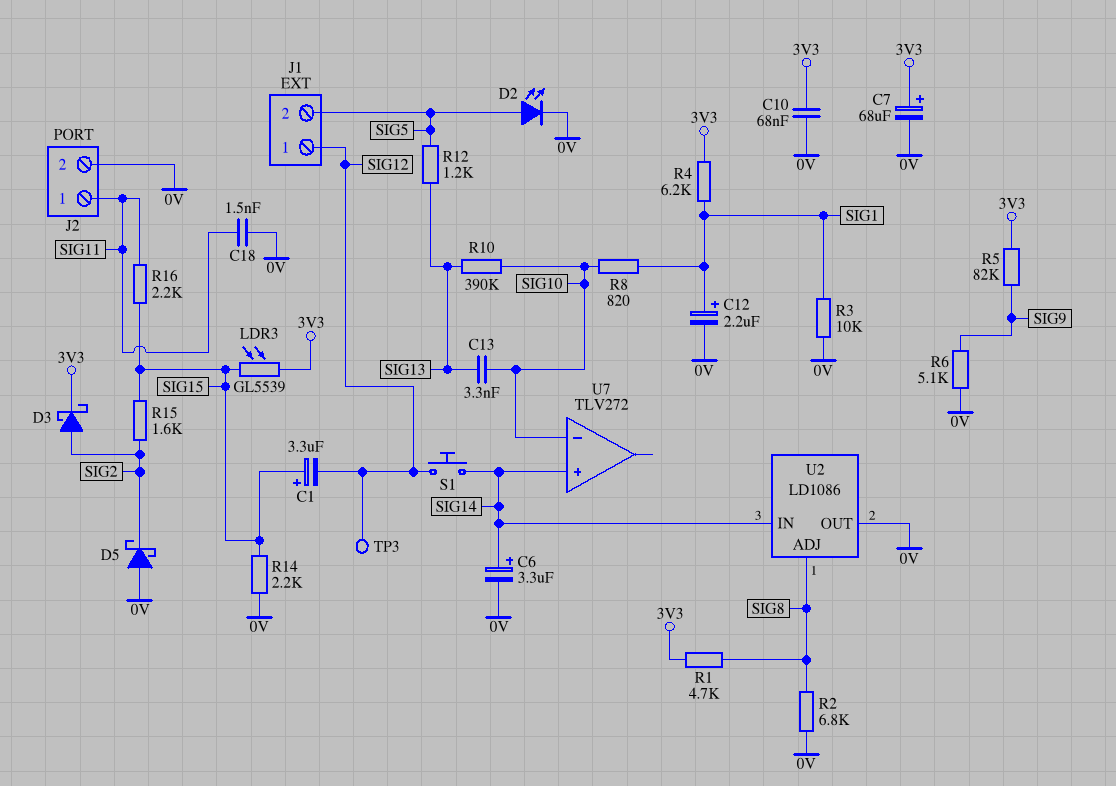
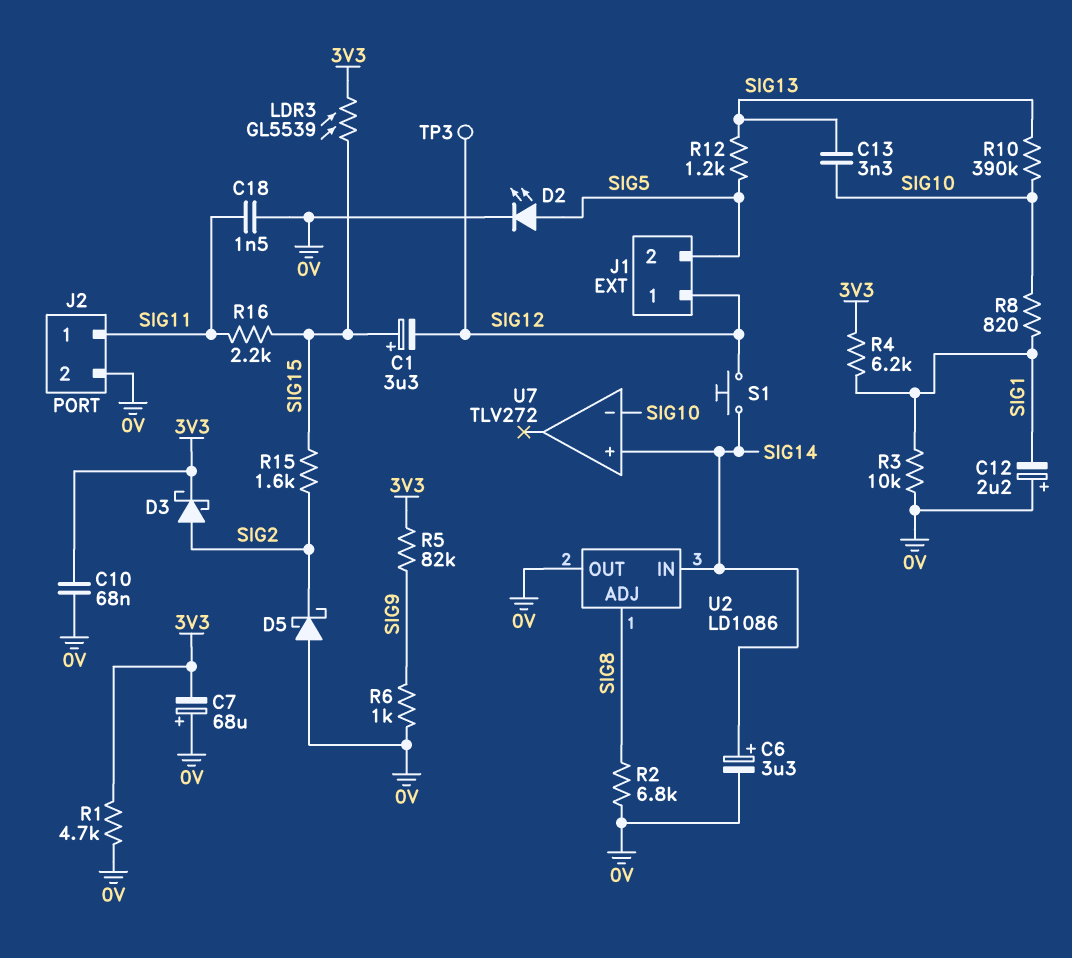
C7: 68uF (plus 3V3, minus 0V) -> 68uF (plus 0V, minus 3V3)
C12: 2.2uF (plus SIG1, minus 0V) -> 2.2uF (plus 0V, minus SIG1)
R1: 4.7k (3V3, SIG8) -> 4.7k (0V, 3V3)
R6: 5.1k (0V, SIG9) -> 1k (0V, SIG9)
R14: 2.2k (0V, SIG15) -> none

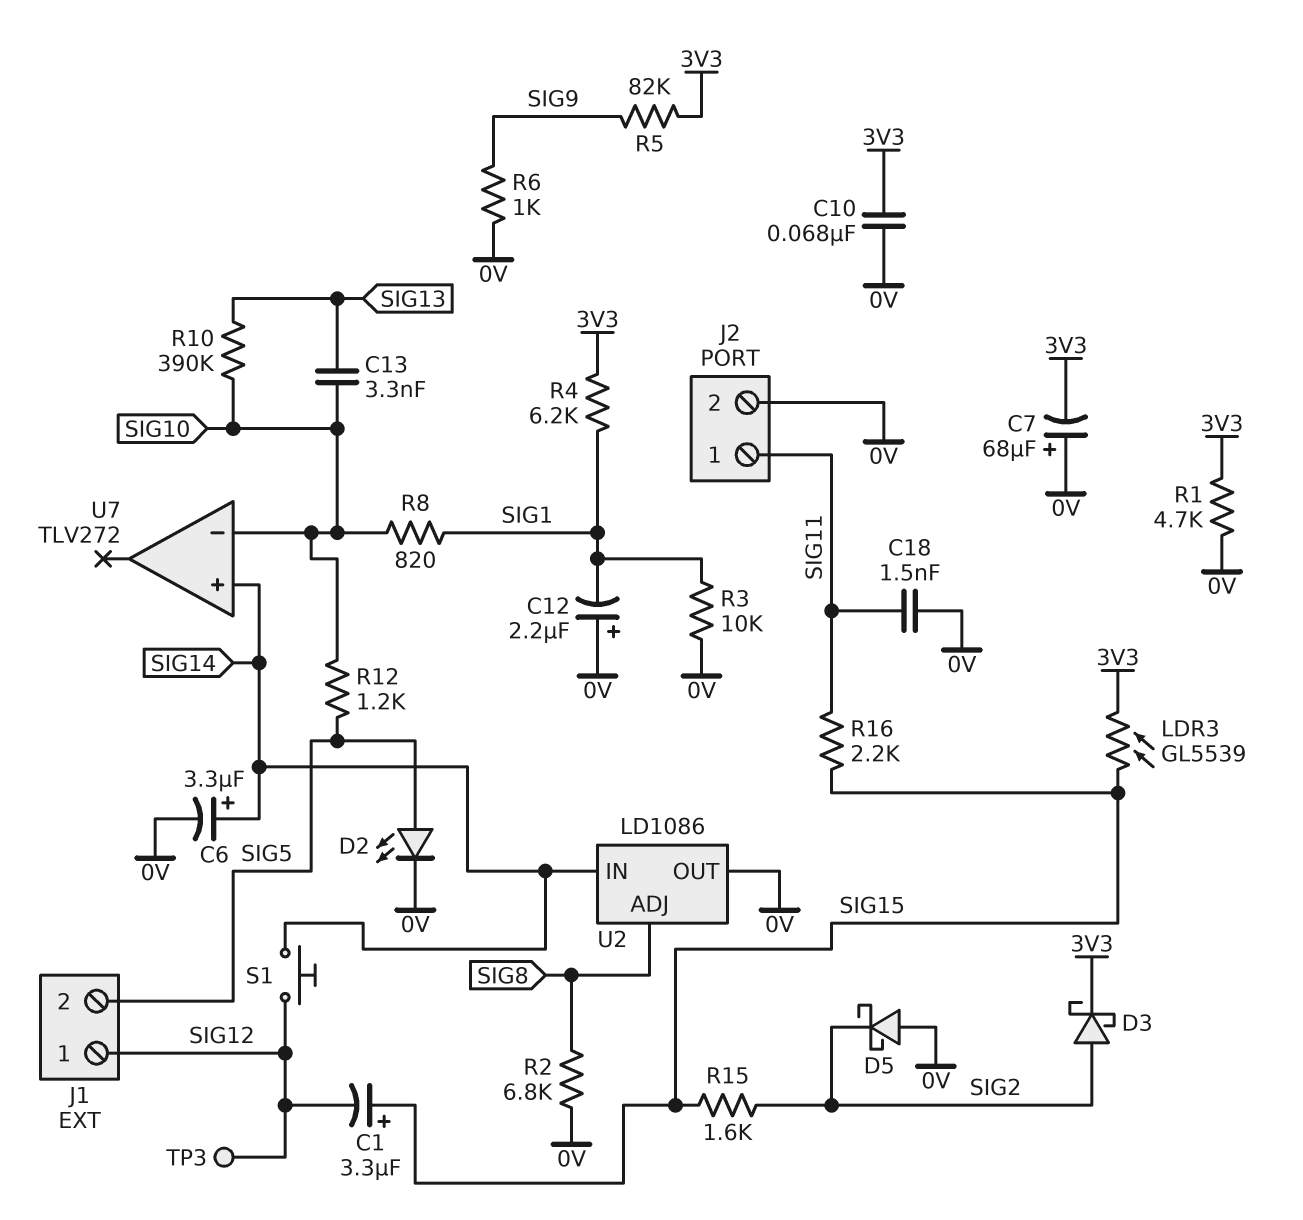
R12: 1.2k (SIG5, SIG13) -> 1.2k (SIG5, SIG10)

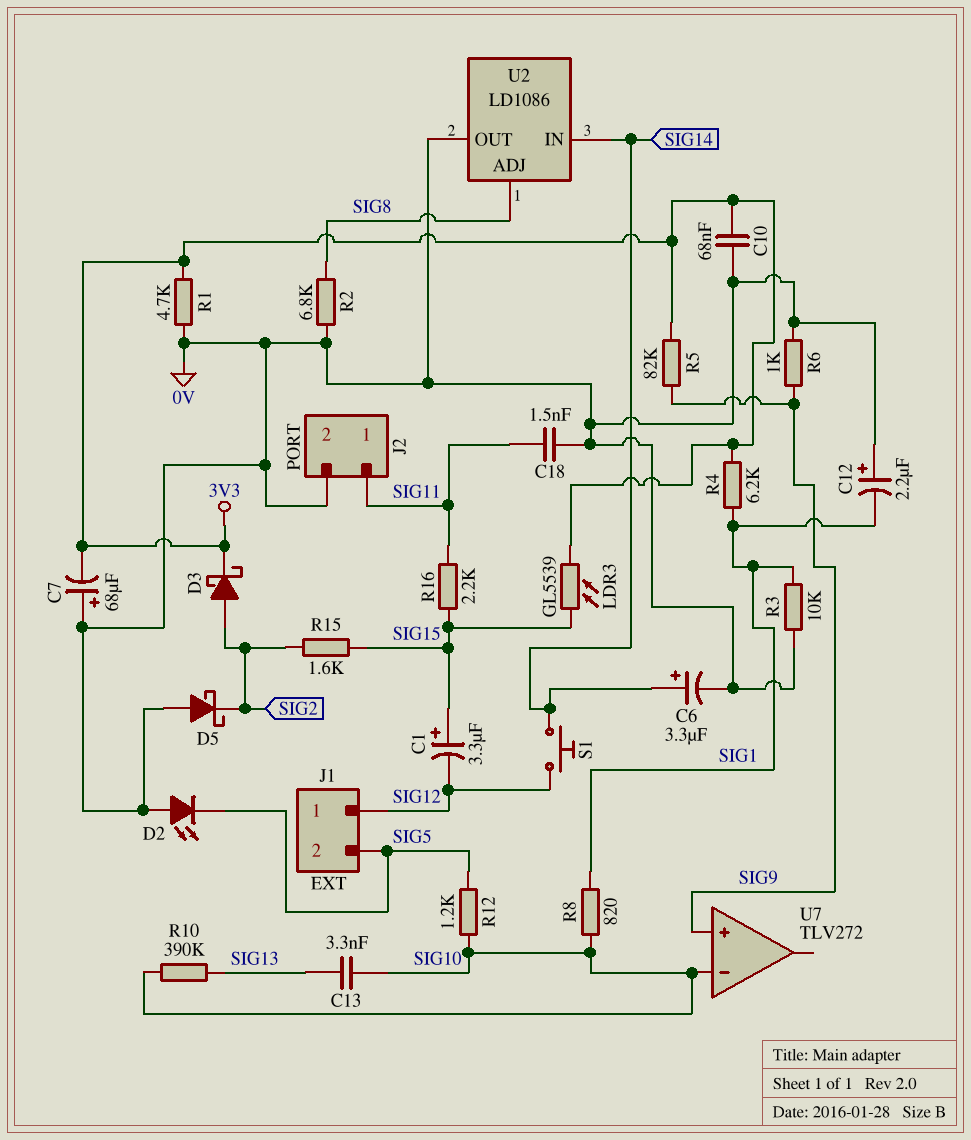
D2: LED (A SIG5, K 0V) -> LED (A 0V, K SIG5)
TP3: test point (SIG12) -> none
U7 pin in+: SIG14 -> SIG9

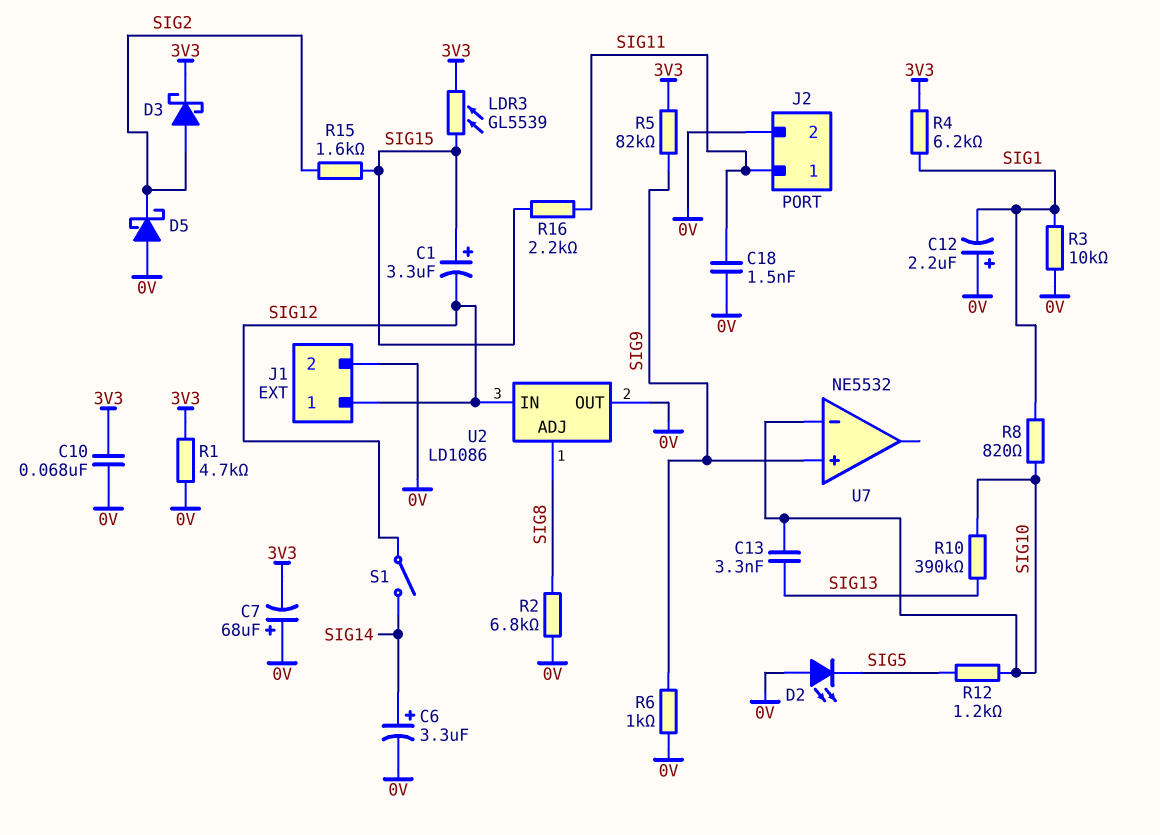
J1 pin 2: SIG5 -> 0V
S1: button (SIG12, SIG14) -> switch (SIG12, SIG14)
U2 pin IN: SIG14 -> SIG12
U7: TLV272 -> NE5532

